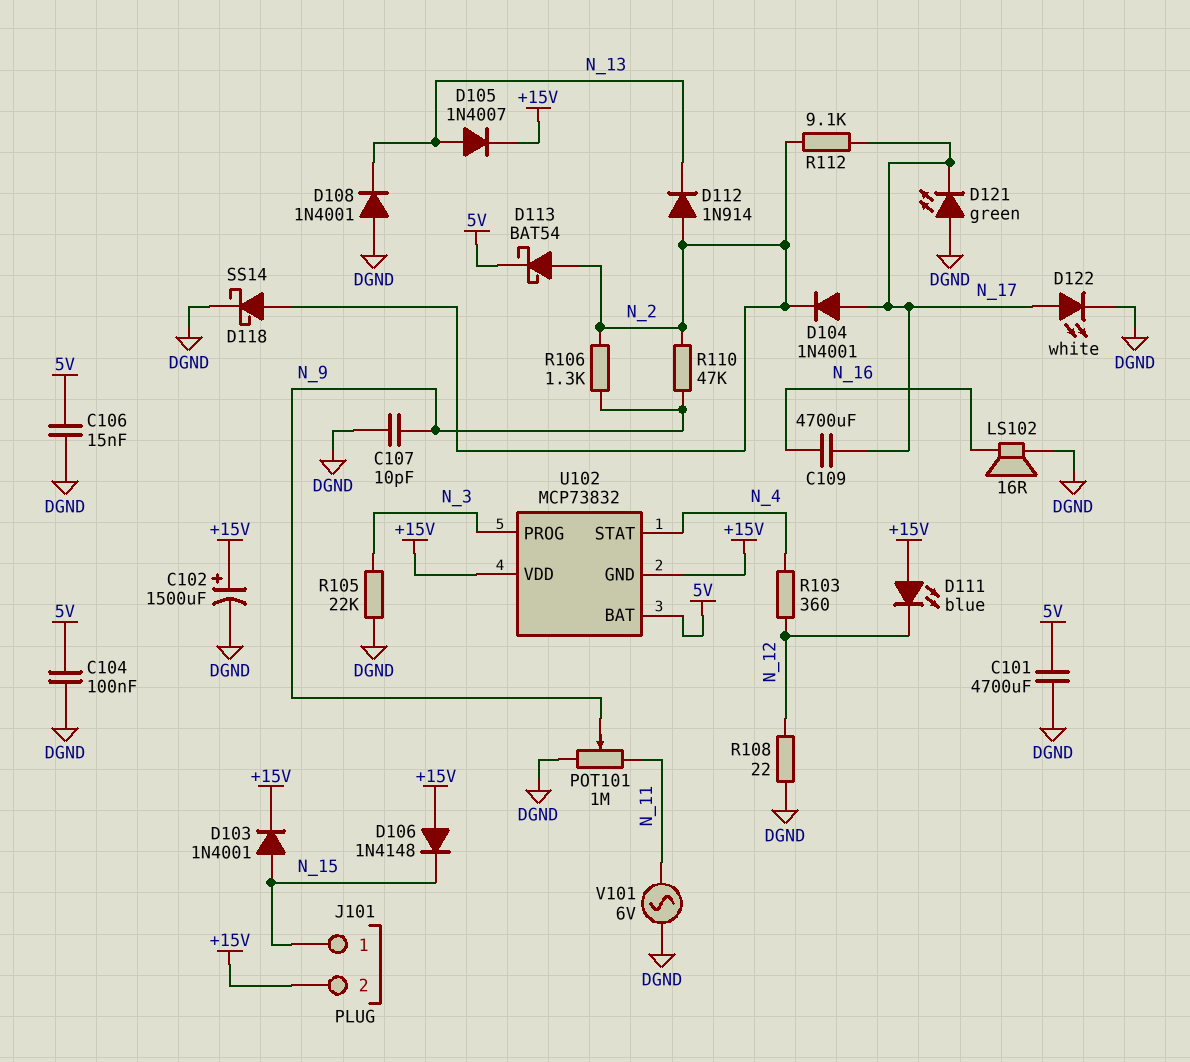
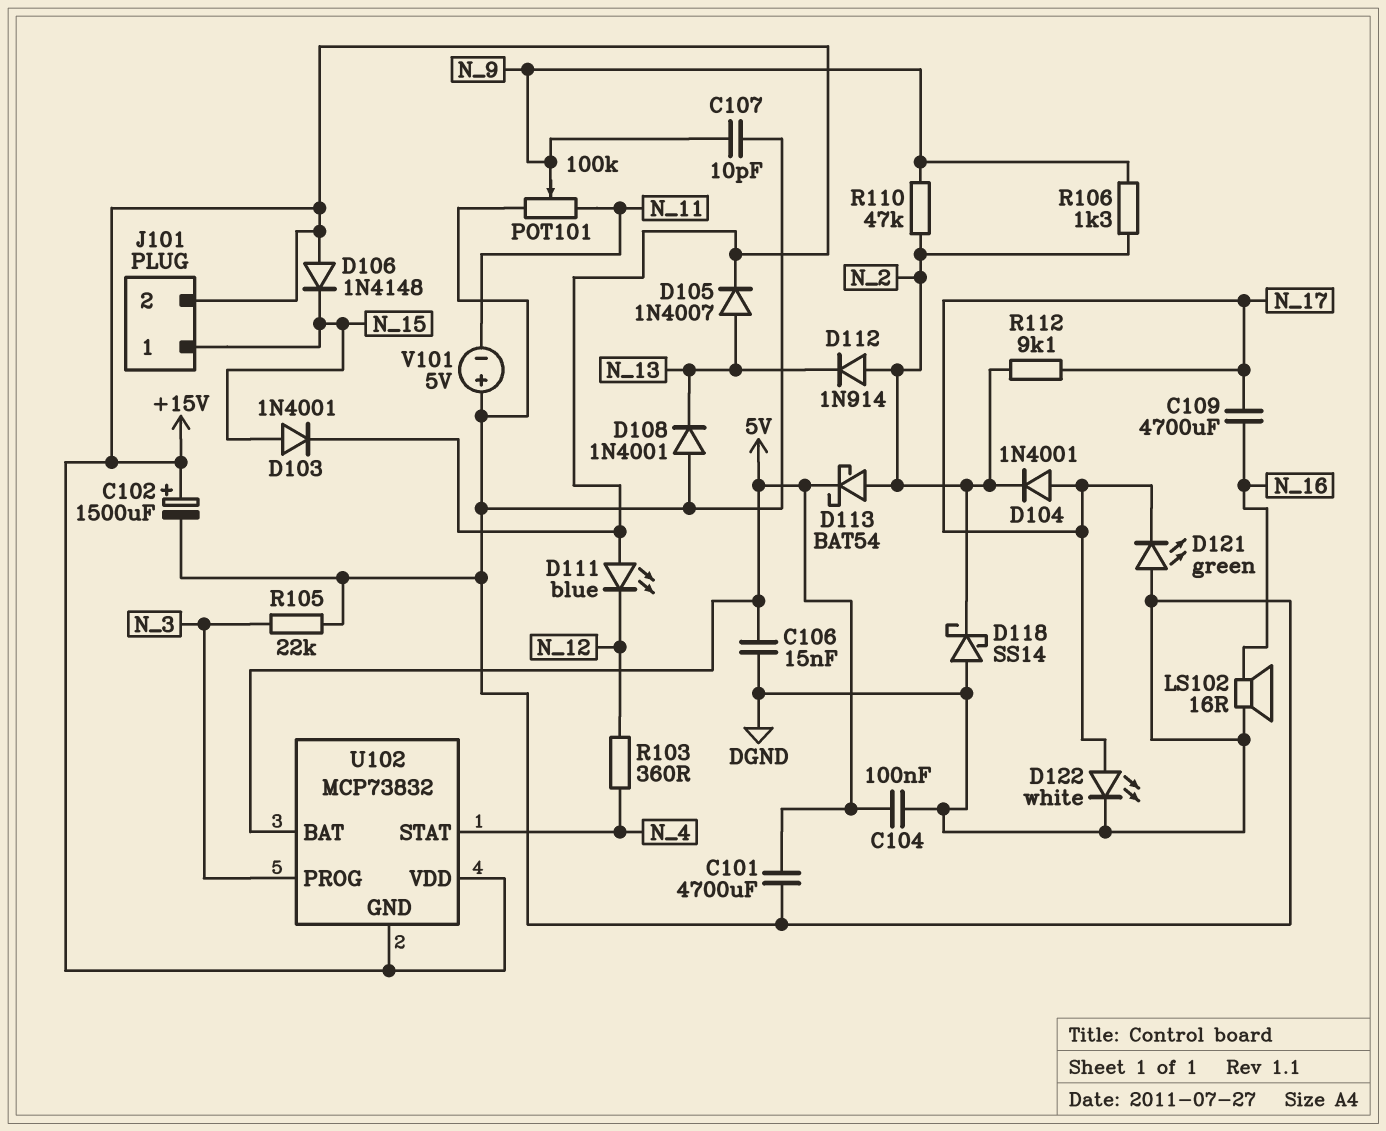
D118: schottky SS14 (A N_2, K DGND) -> schottky SS14 (A DGND, K N_2)
POT101: 1M (DGND, N_11, wiper N_9) -> 100k (DGND, N_11, wiper N_9)
R108: 22 (DGND, N_12) -> none
V101: AC 6V (DGND, N_11) -> 5V (plus DGND, minus N_11)

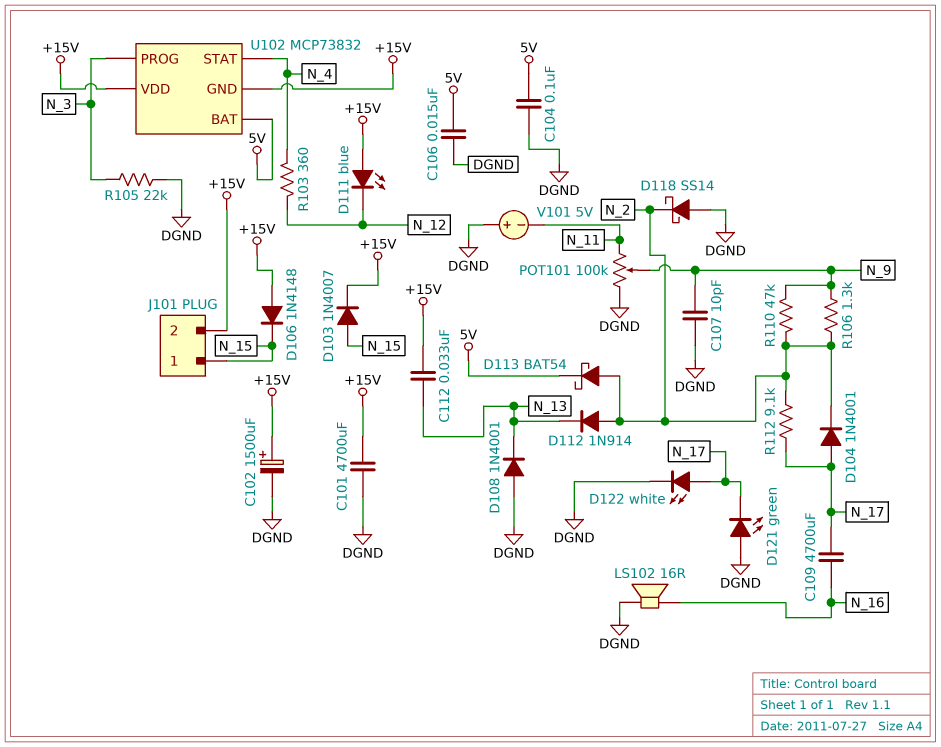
C101: 4700uF (5V, DGND) -> 4700uF (+15V, DGND)
C112: none -> 33nF (+15V, N_13)
D103: diode 1N4001 (A N_15, K +15V) -> diode 1N4007 (A N_15, K +15V)
D105: diode 1N4007 (A N_13, K +15V) -> none

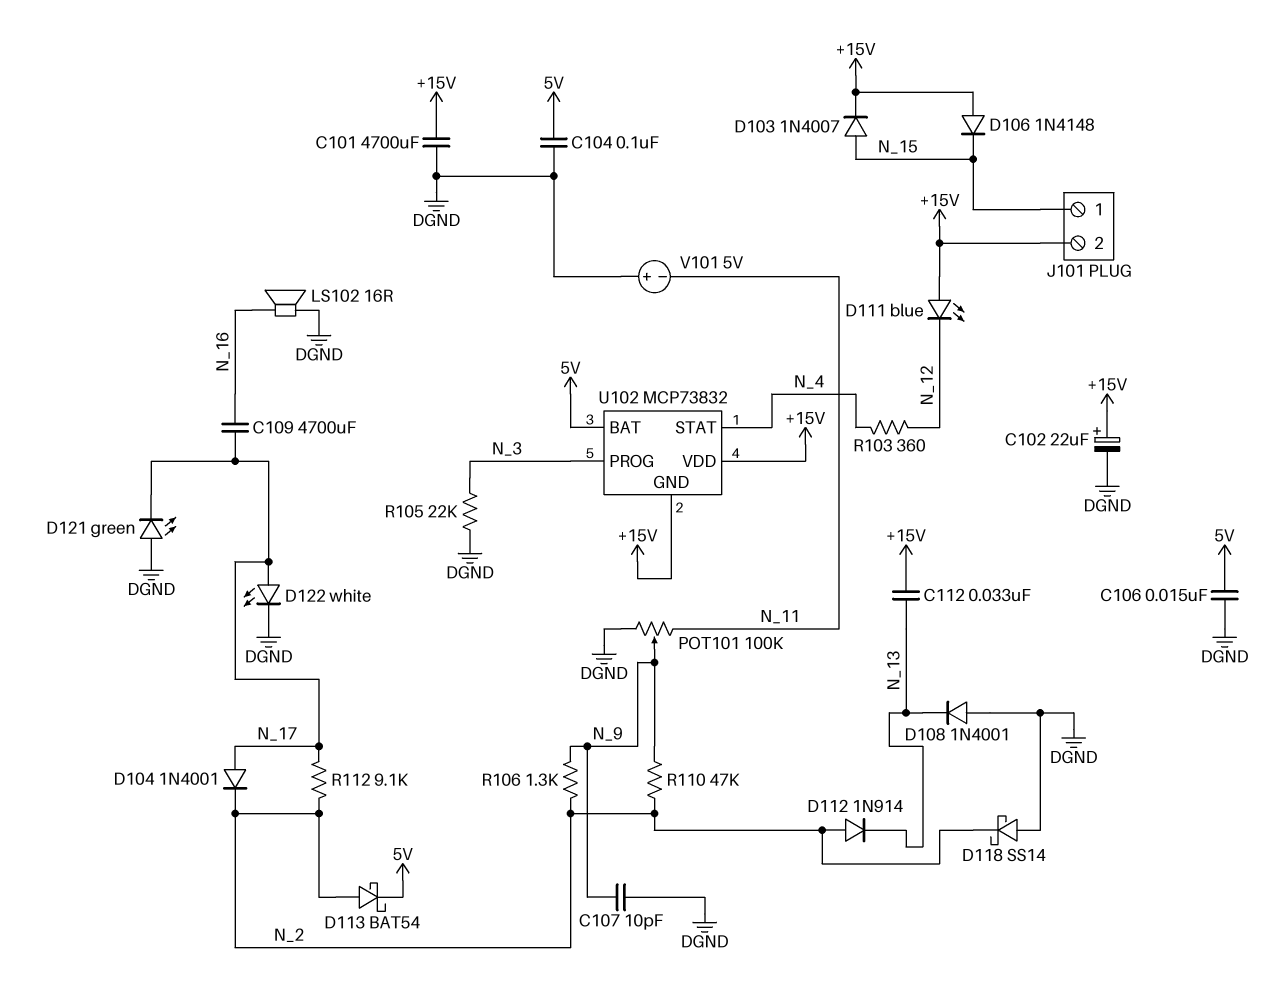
C102: 1500uF (plus +15V, minus DGND) -> 22uF (plus +15V, minus DGND)

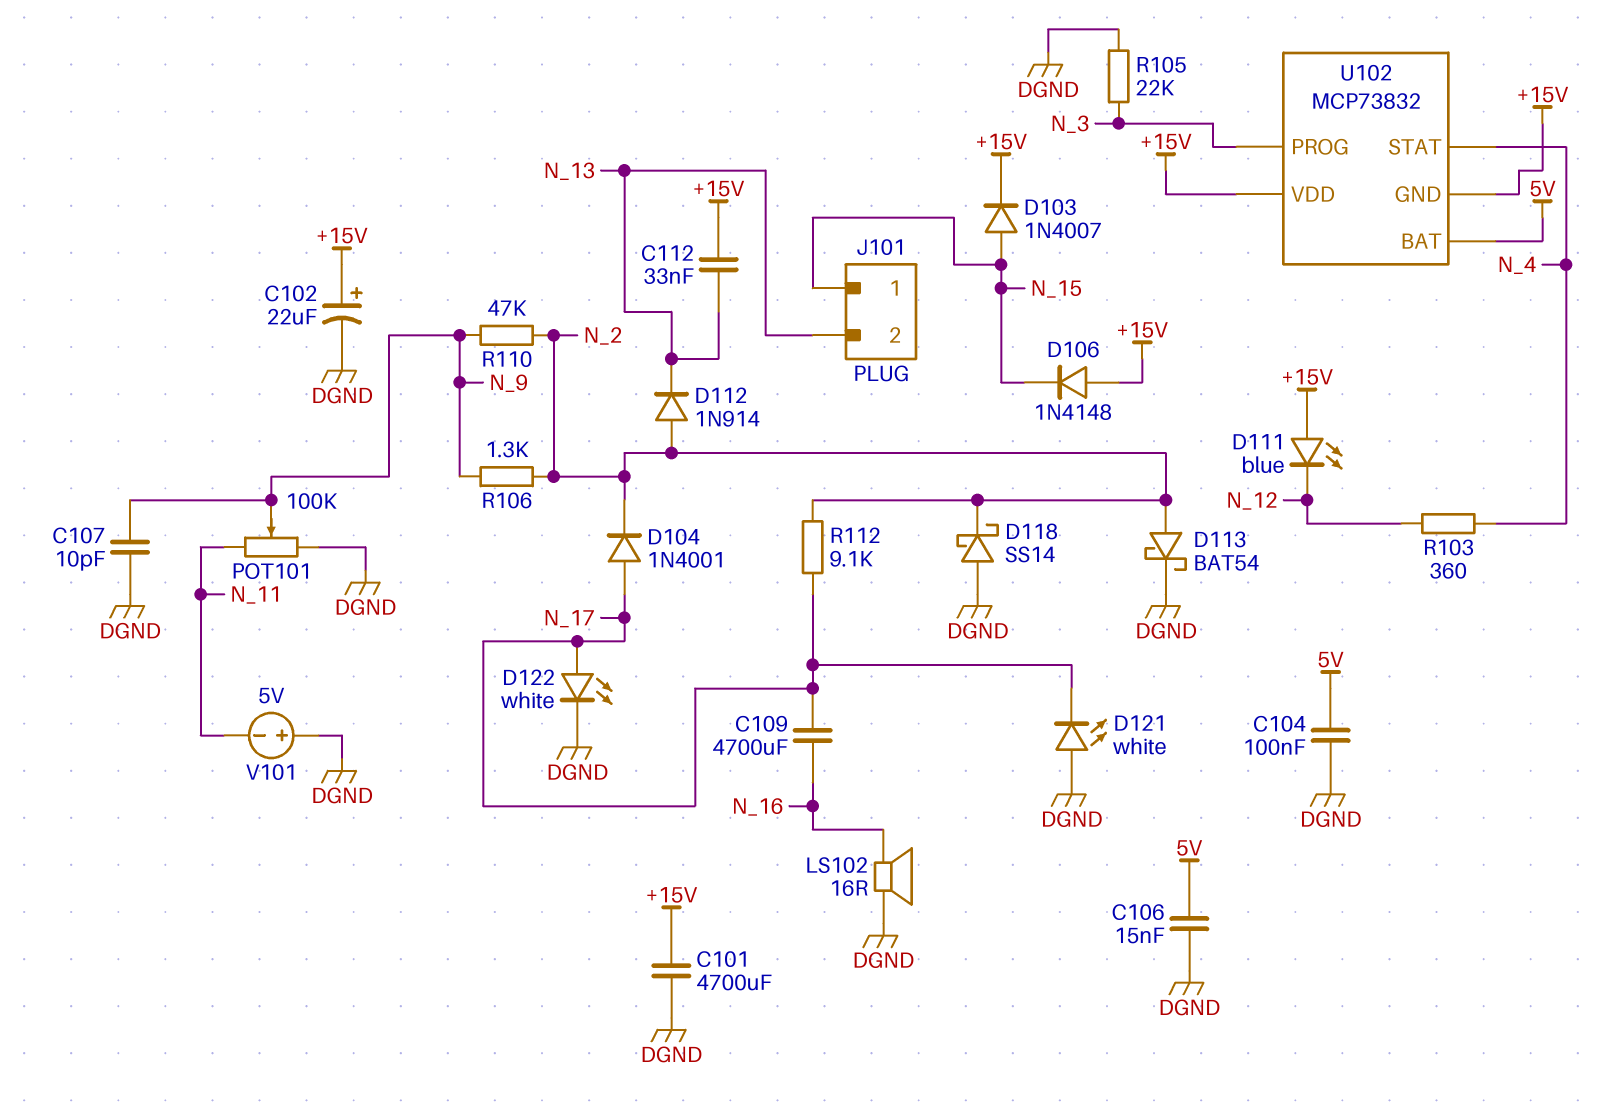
D108: diode 1N4001 (A DGND, K N_13) -> none
D113: schottky BAT54 (A N_2, K 5V) -> schottky BAT54 (A N_2, K DGND)
D121: LED green (A DGND, K N_17) -> LED white (A DGND, K N_17)
J101 pin 2: +15V -> N_13

